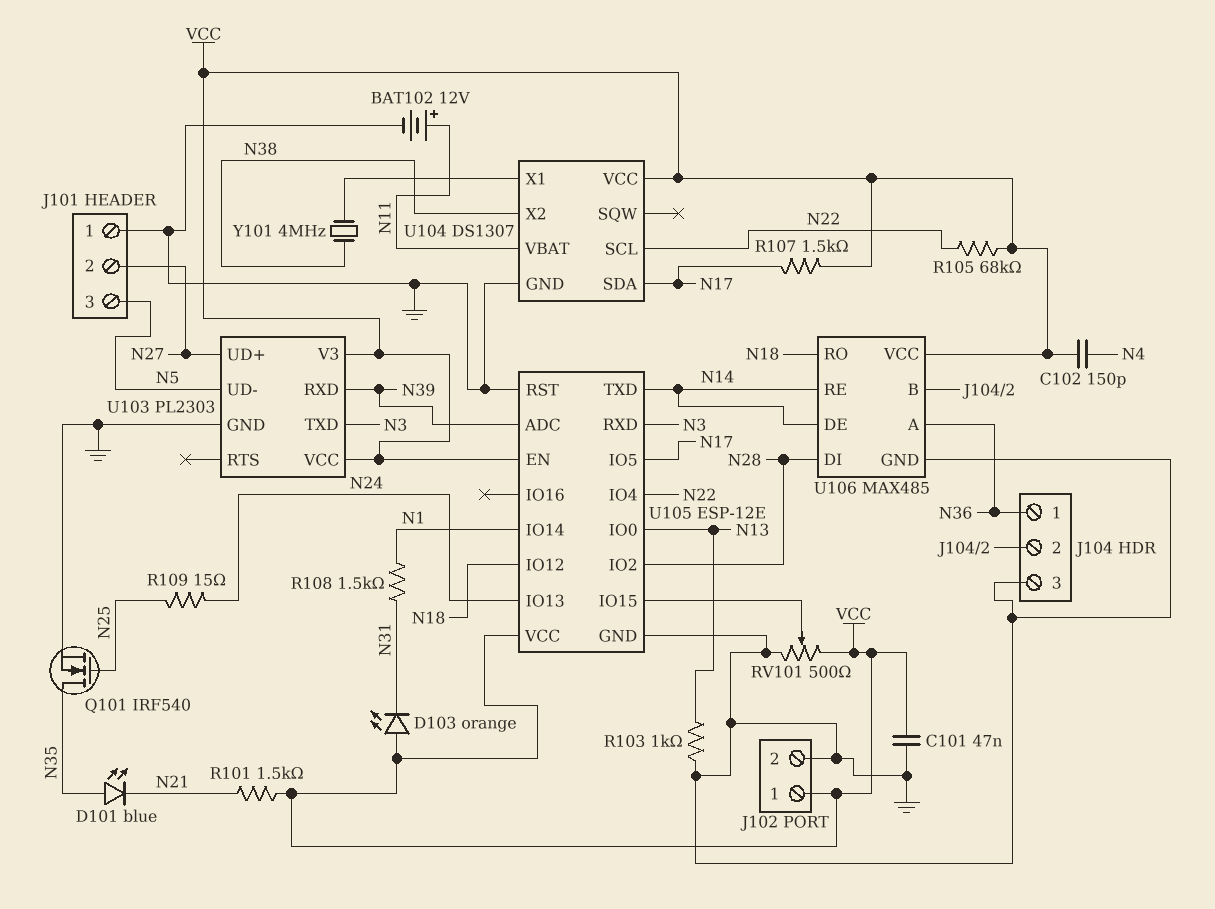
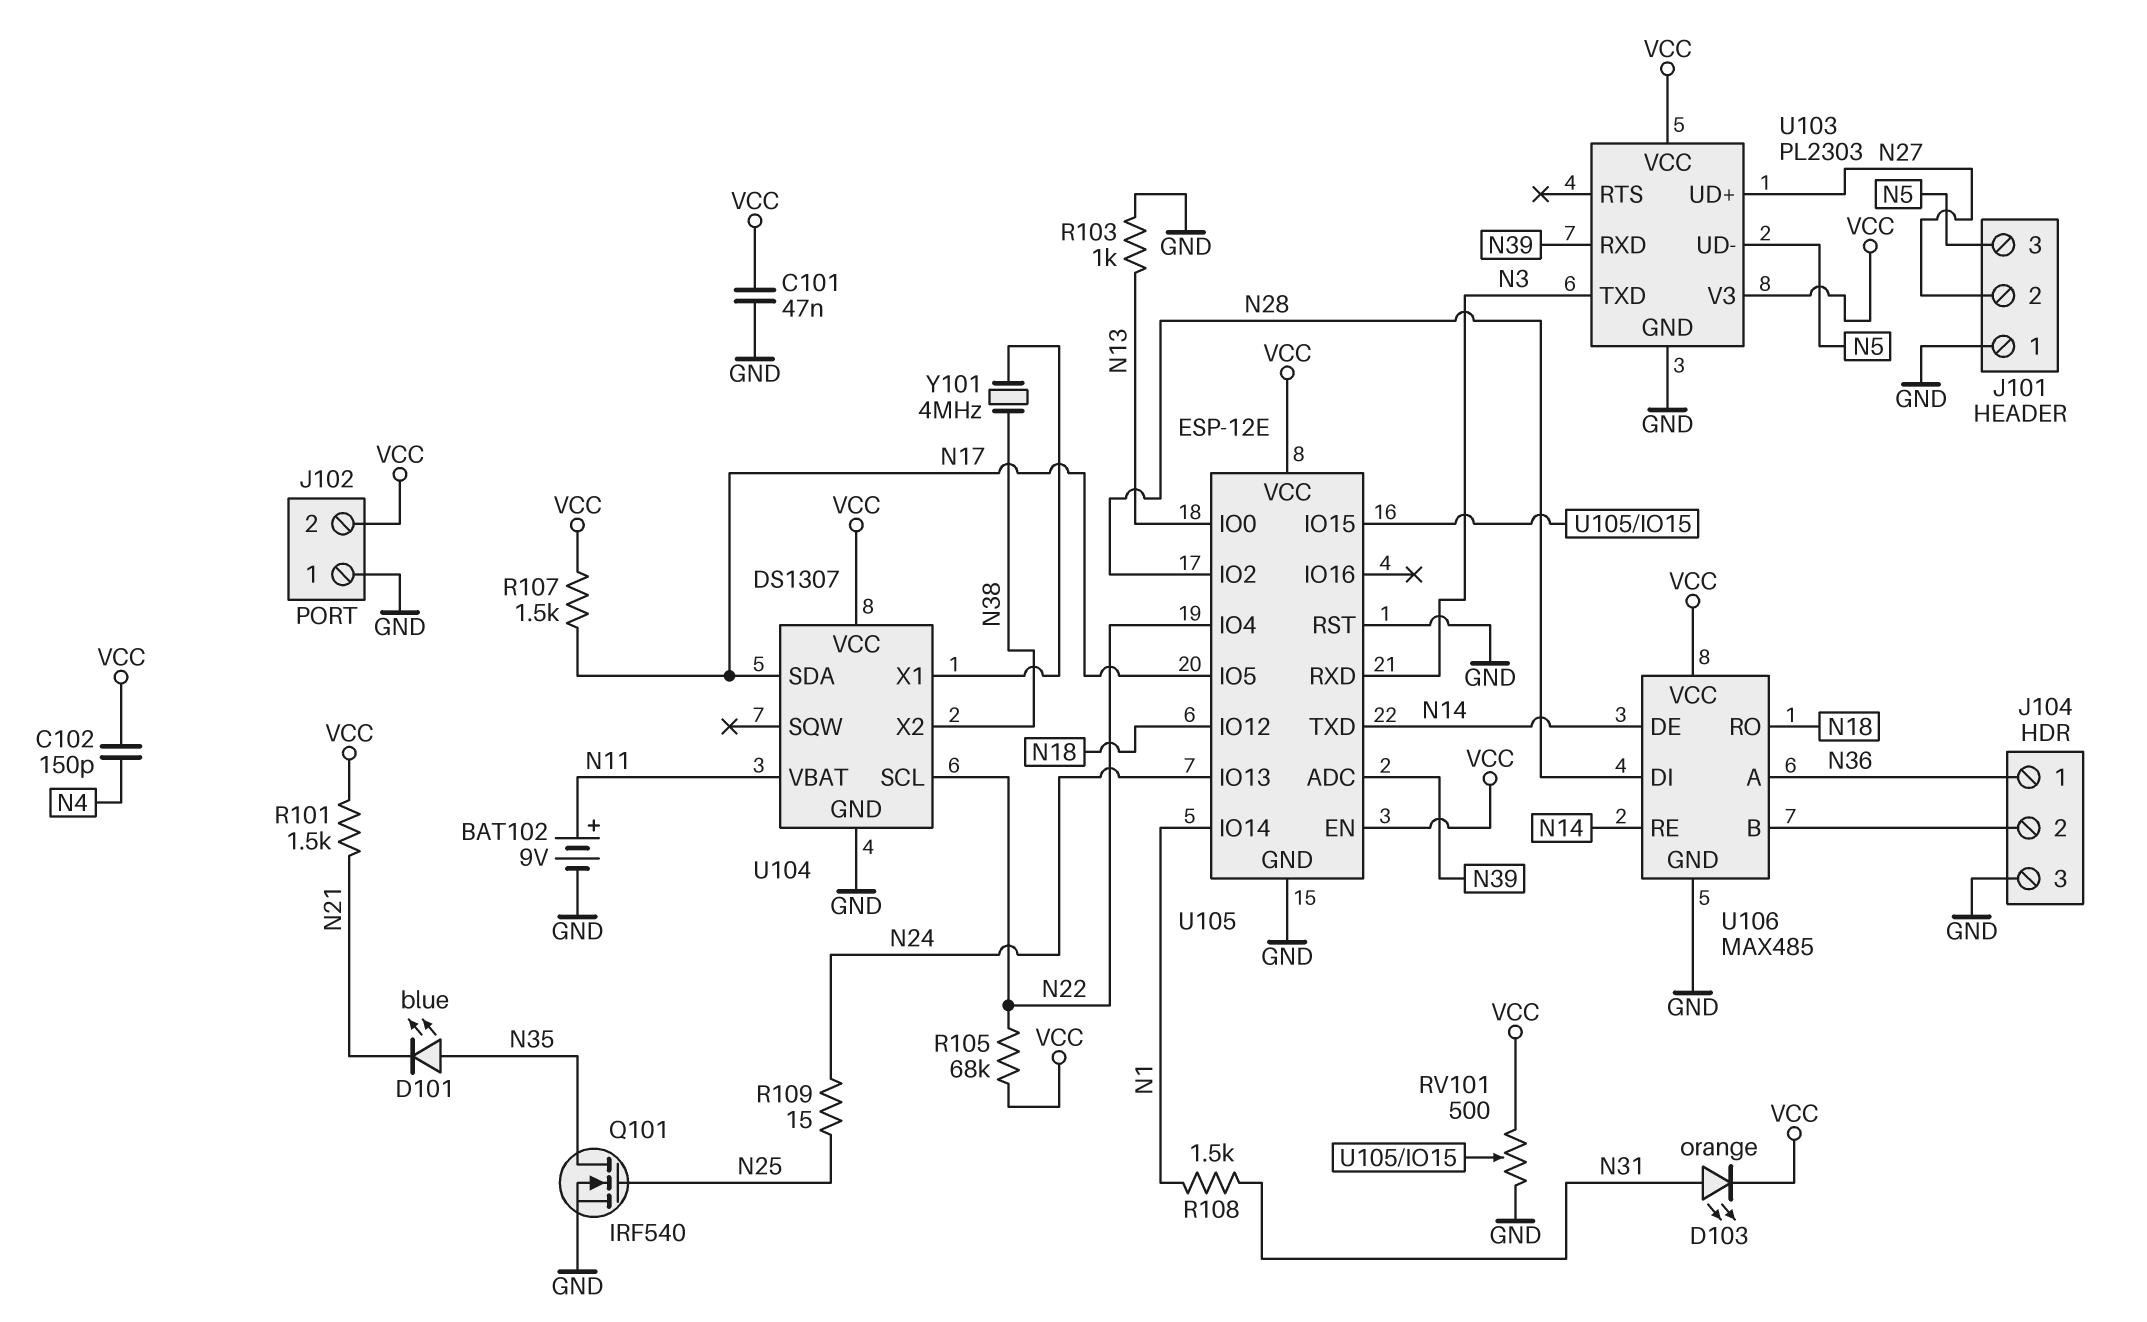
BAT102: 12V (plus N11, minus GND) -> 9V (plus N11, minus GND)
D103: LED orange (A VCC, K N31) -> LED orange (A N31, K VCC)
J102 pin 1: VCC -> GND
J102 pin 2: GND -> VCC

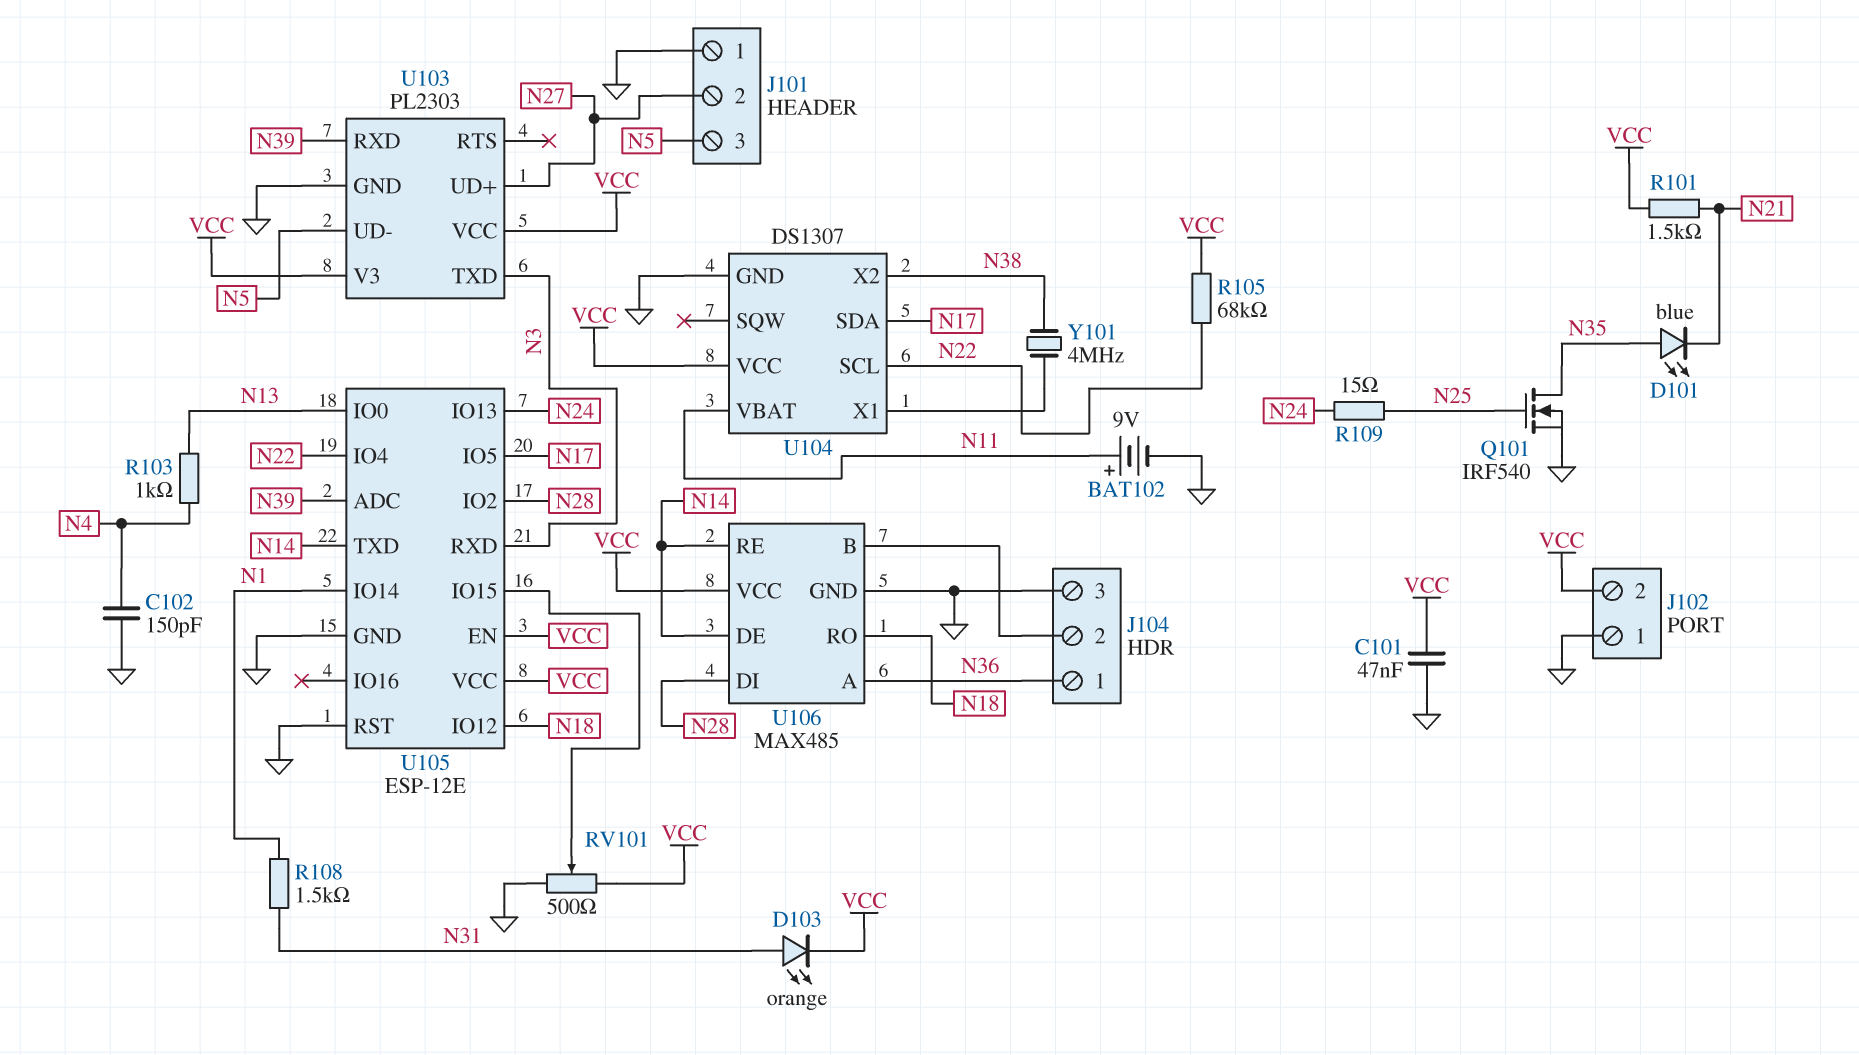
C102: 150pF (N4, VCC) -> 150pF (GND, N4)
R103: 1k (GND, N13) -> 1k (N4, N13)
R107: 1.5k (N17, VCC) -> none

